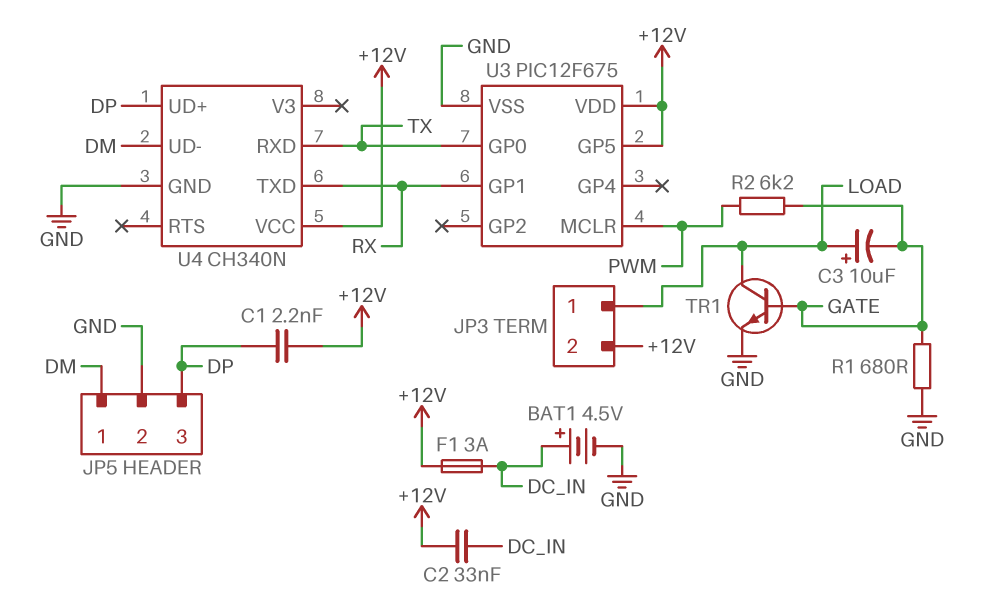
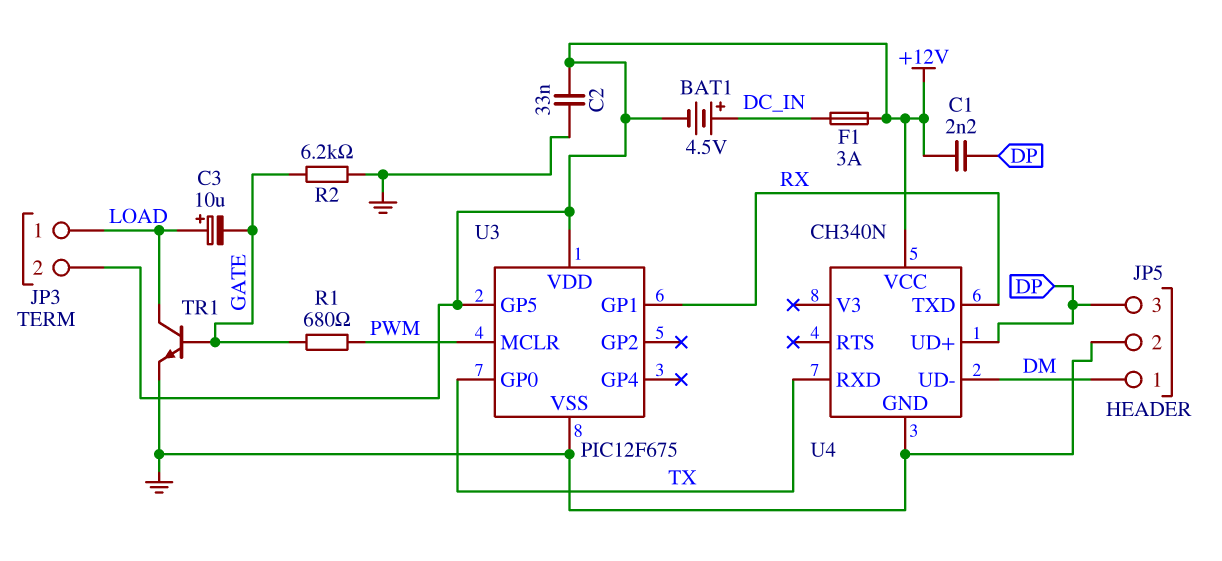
BAT1: 4.5V (plus DC_IN, minus GND) -> 4.5V (plus DC_IN, minus +12V)
C2: 33nF (+12V, DC_IN) -> 33nF (+12V, GND)
R1: 680 (GATE, GND) -> 680 (GATE, PWM)
R2: 6.2k (GATE, PWM) -> 6.2k (GATE, GND)

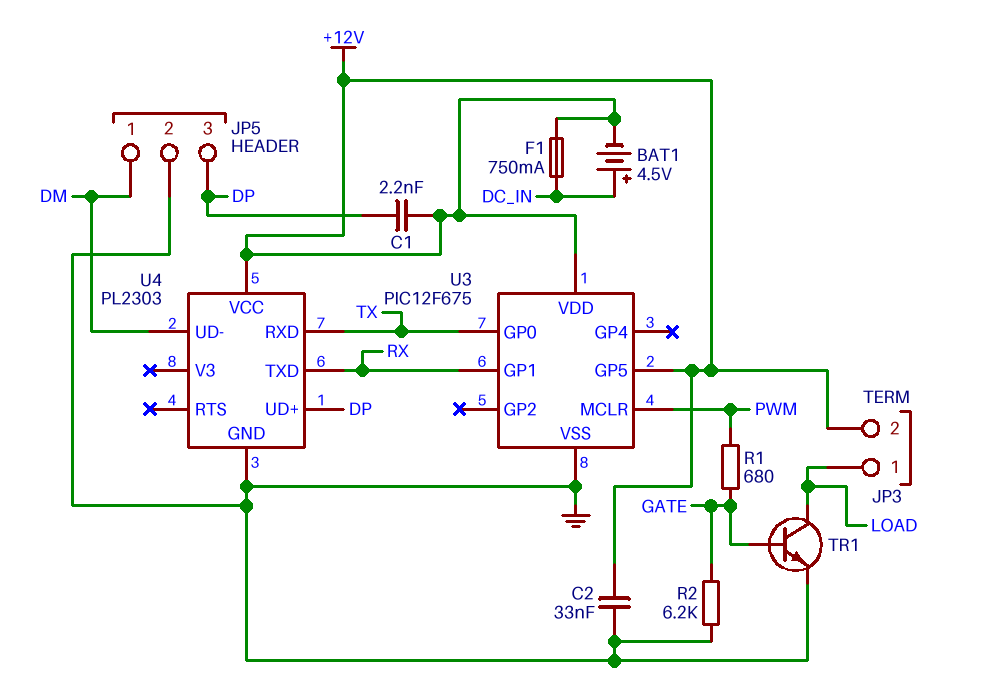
C3: 10uF (plus LOAD, minus GATE) -> none
F1: 3A (+12V, DC_IN) -> 750mA (+12V, DC_IN)
U4: CH340N -> PL2303

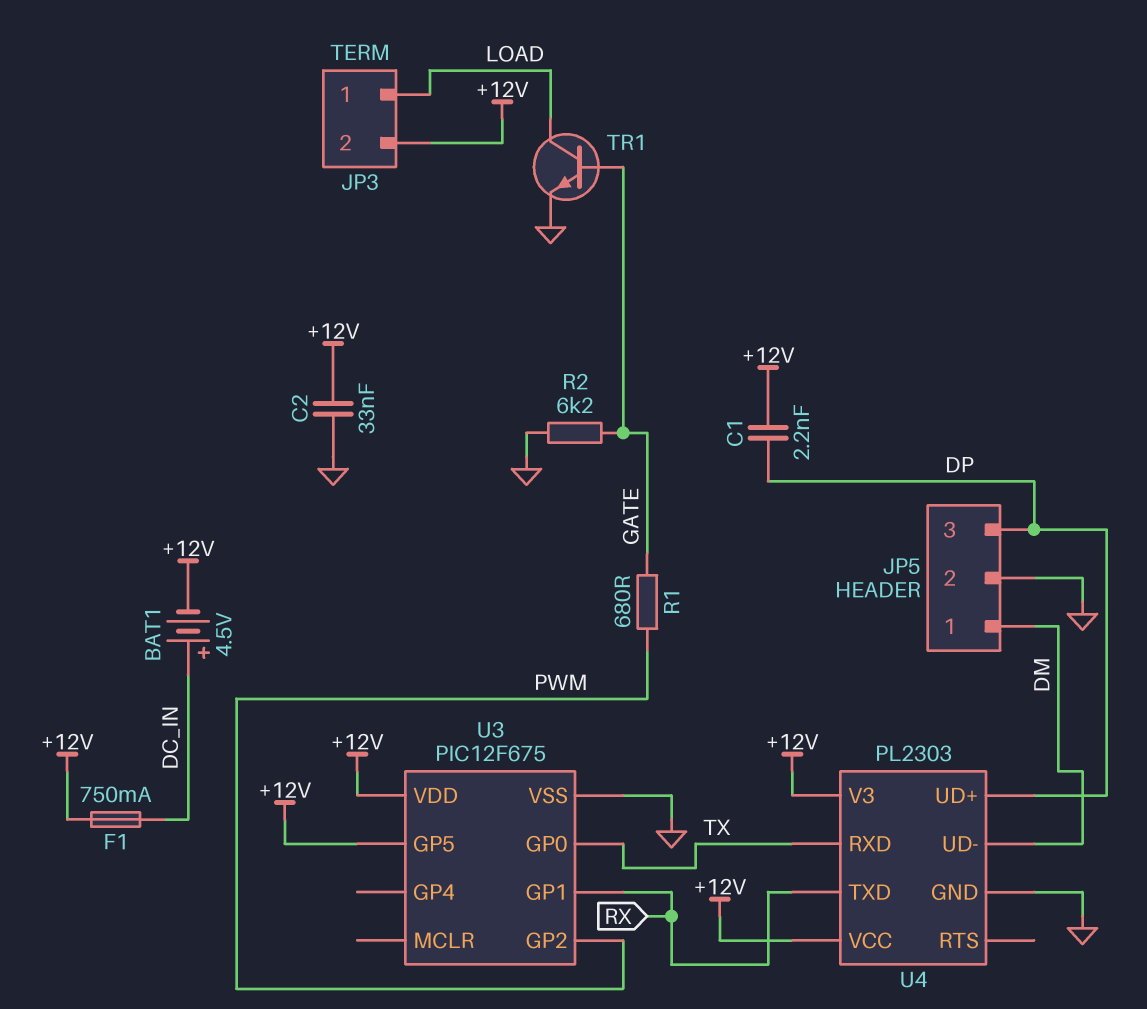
U3 pin GP2: none -> PWM
U3 pin MCLR: PWM -> none
U4 pin V3: none -> +12V

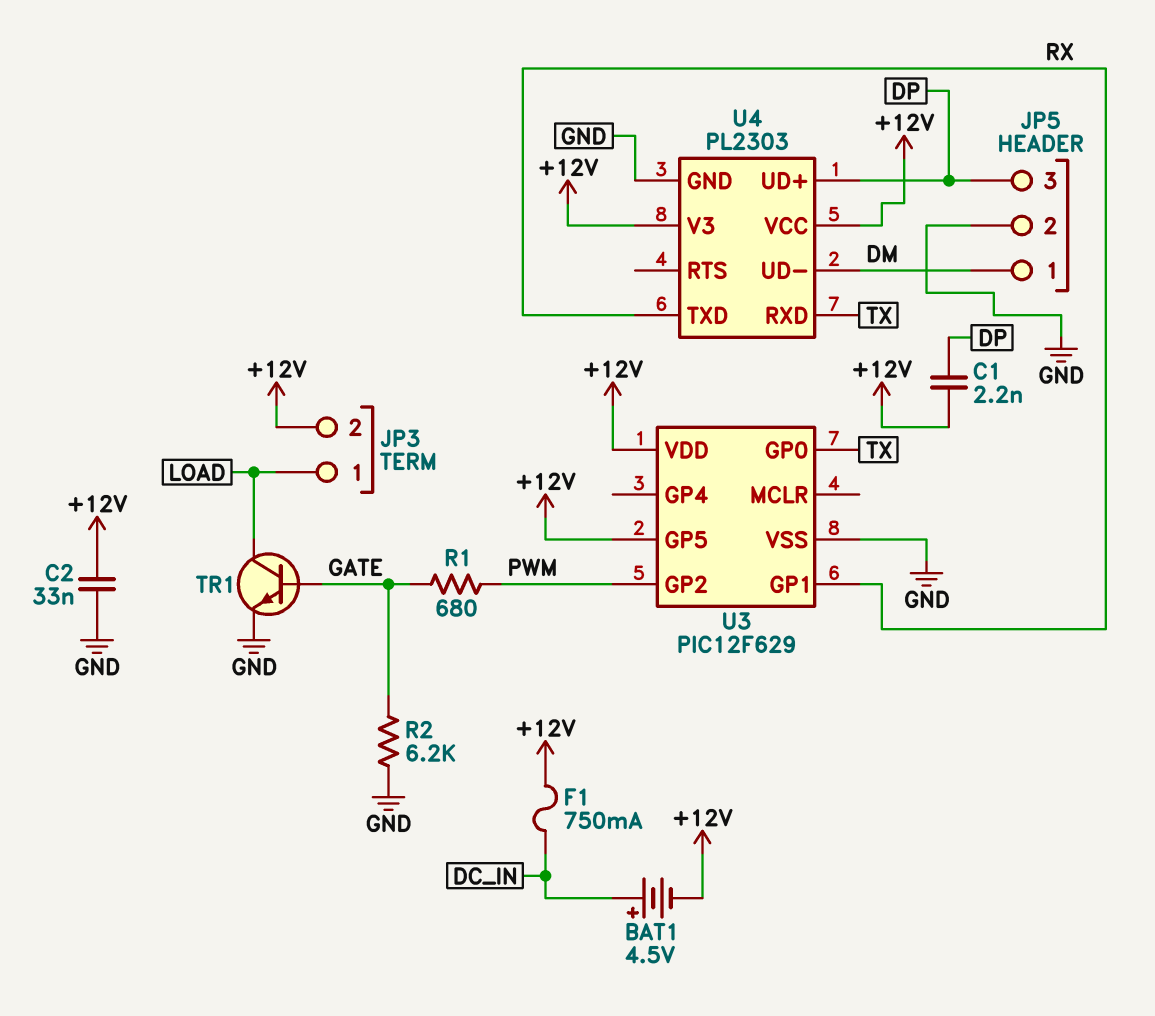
U3: PIC12F675 -> PIC12F629

